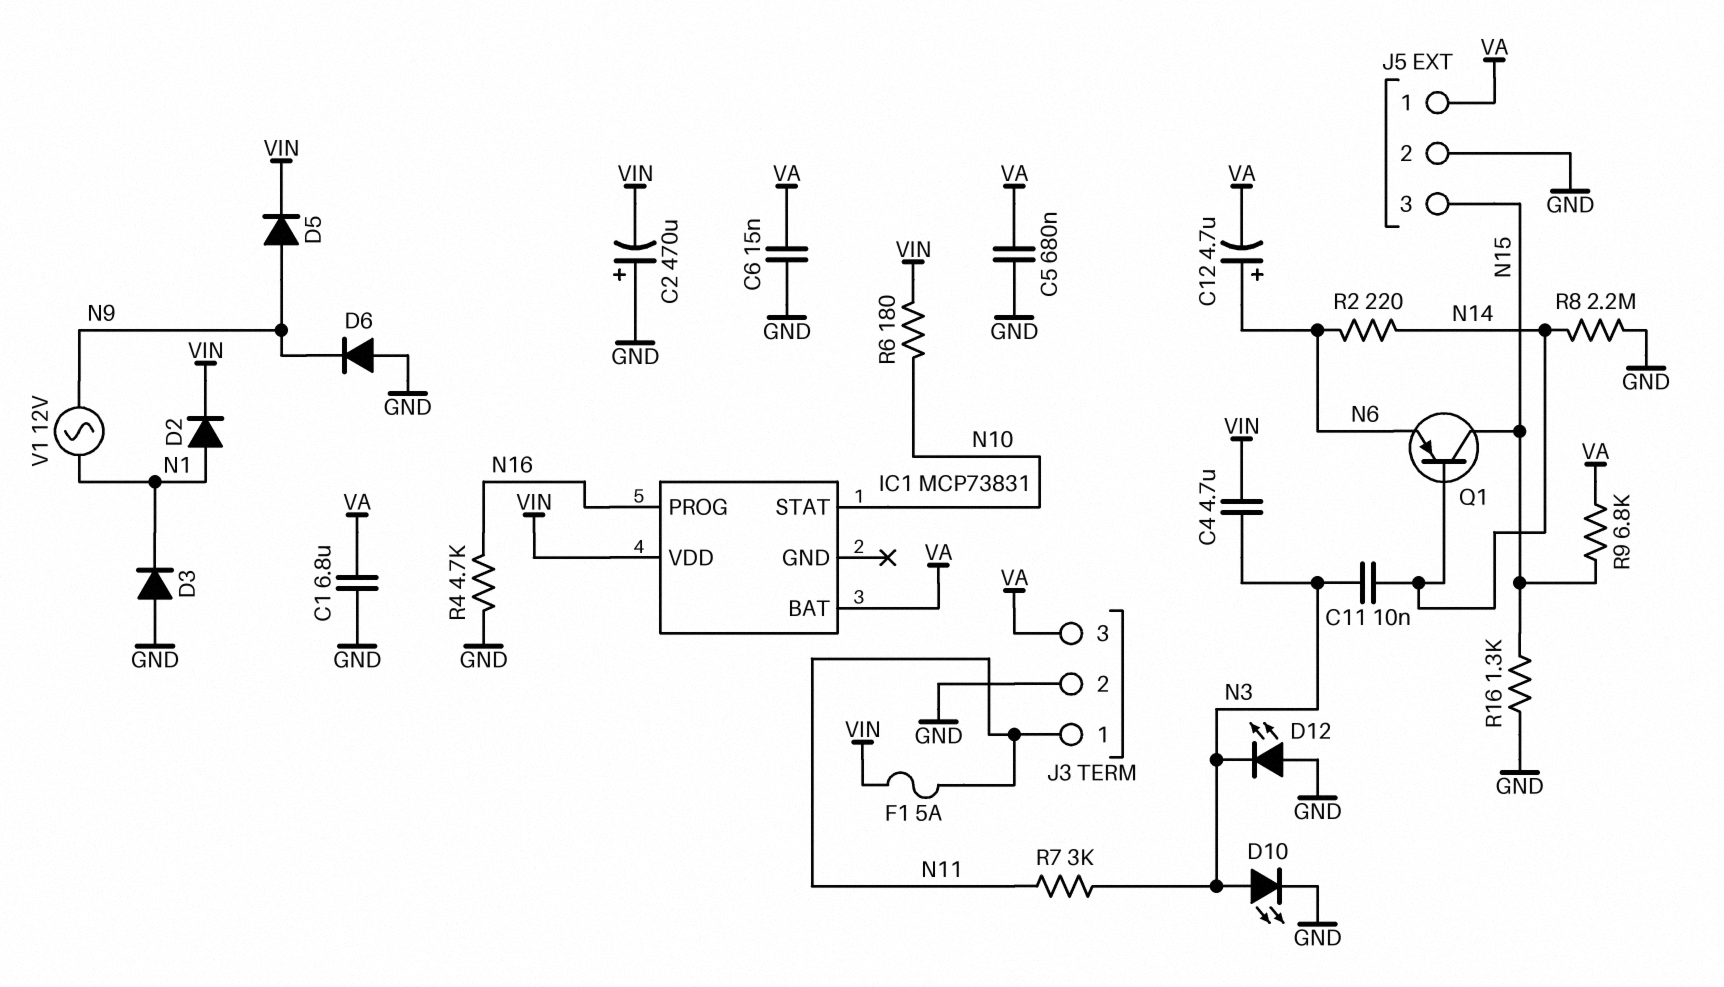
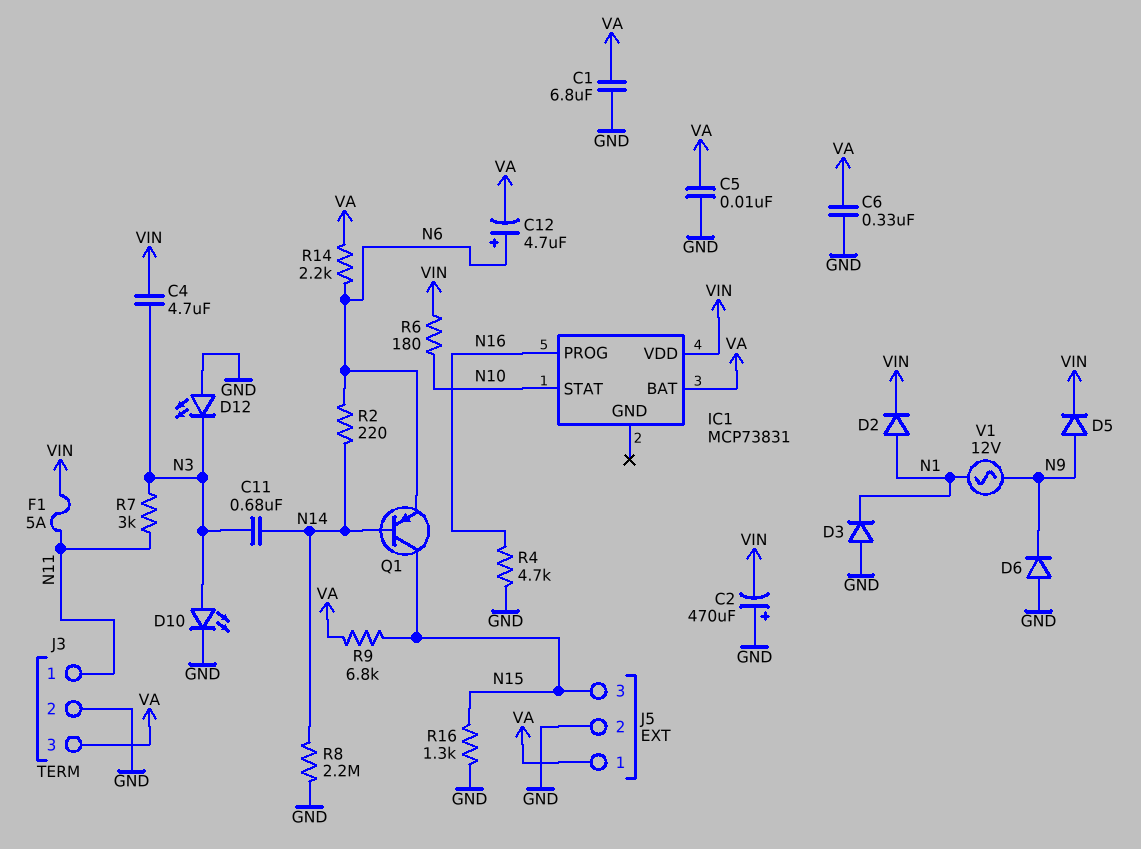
C5: 680nF (GND, VA) -> 10nF (GND, VA)
C6: 15nF (GND, VA) -> 330nF (GND, VA)
C11: 10nF (N3, N14) -> 680nF (N3, N14)
R14: none -> 2.2k (N6, VA)

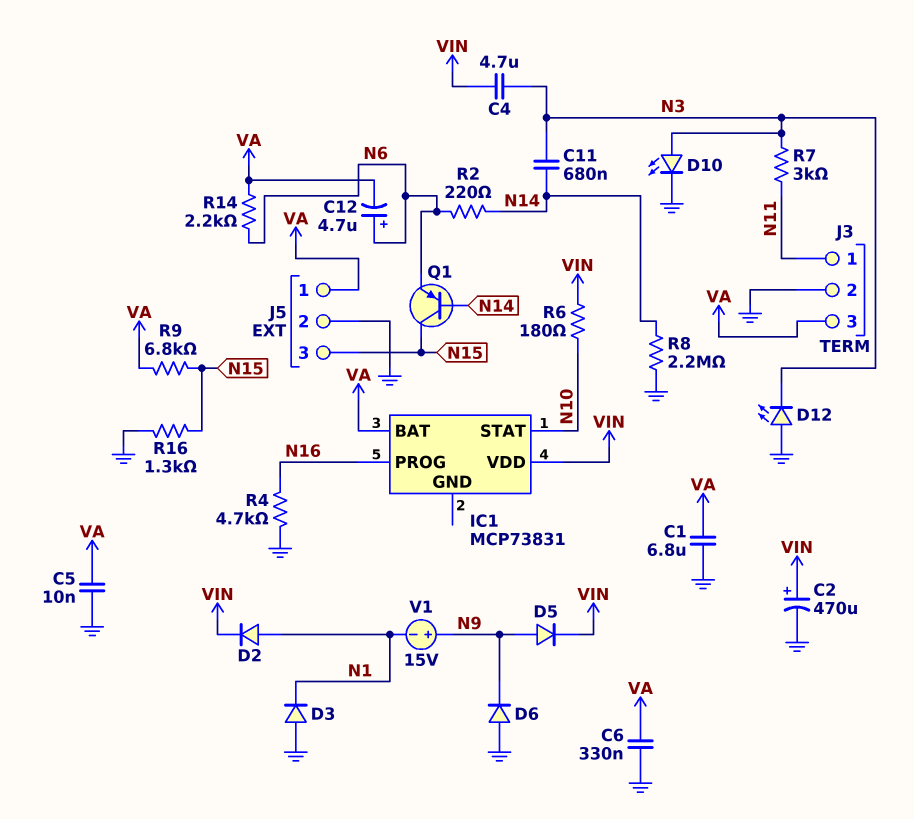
C2: 470uF (plus GND, minus VIN) -> 470uF (plus VIN, minus GND)
F1: 5A (N11, VIN) -> none
V1: AC 12V (N1, N9) -> 15V (plus N9, minus N1)

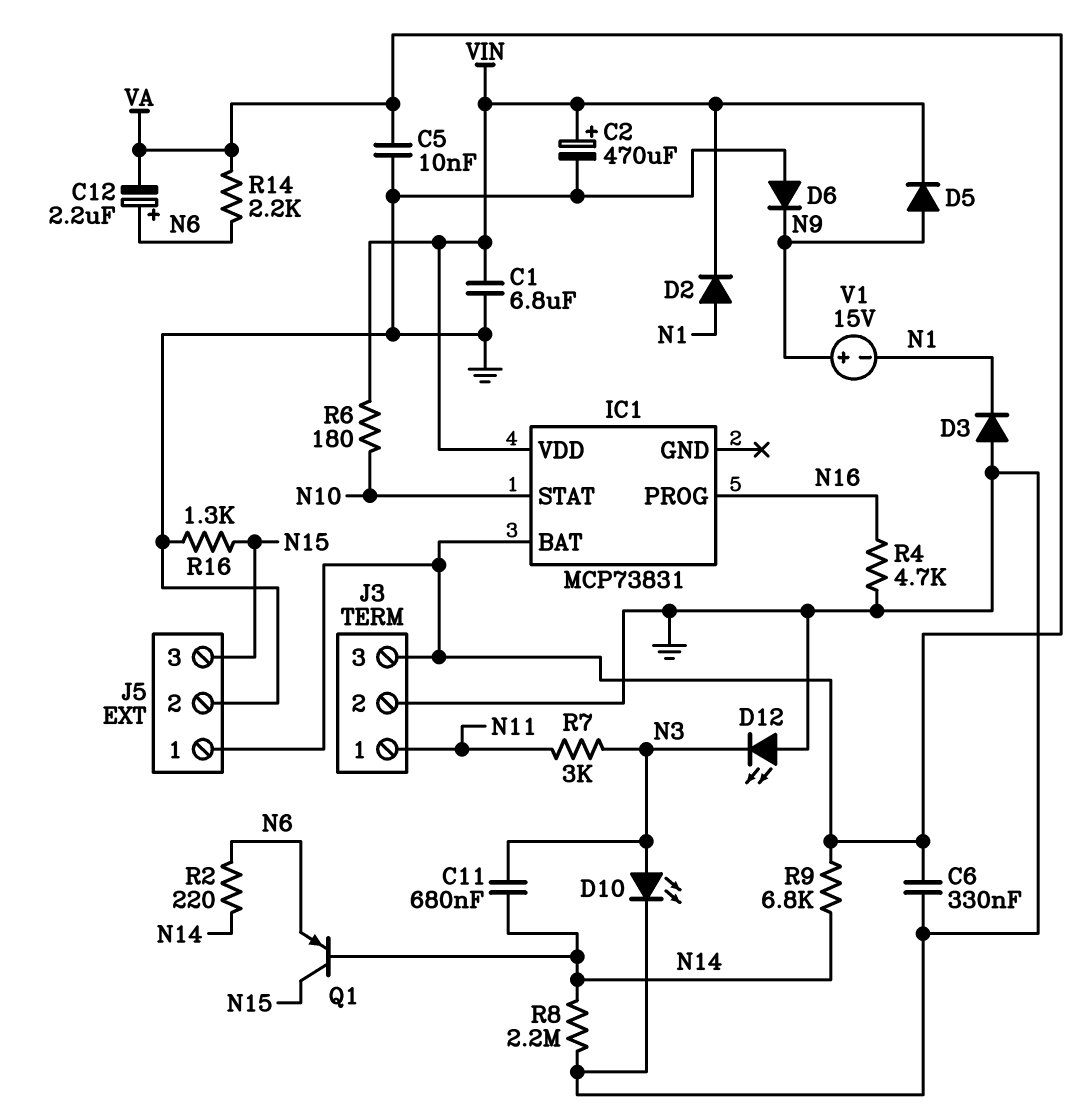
C1: 6.8uF (GND, VA) -> 6.8uF (GND, VIN)
C4: 4.7uF (N3, VIN) -> none
C12: 4.7uF (plus N6, minus VA) -> 2.2uF (plus N6, minus VA)
R9: 6.8k (N15, VA) -> 6.8k (N14, VA)

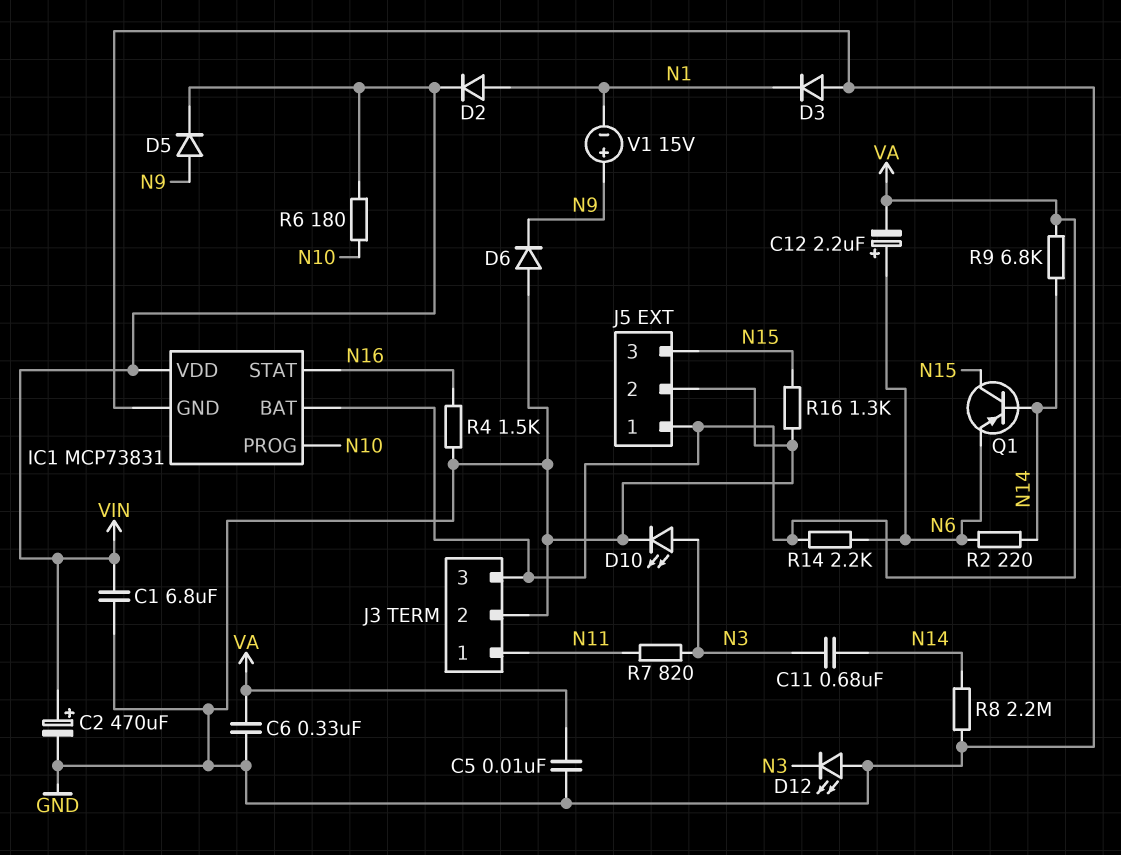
IC1 pin GND: none -> GND
IC1 pin PROG: N16 -> N10
IC1 pin STAT: N10 -> N16
R4: 4.7k (GND, N16) -> 1.5k (GND, N16)
R7: 3k (N3, N11) -> 820 (N3, N11)

